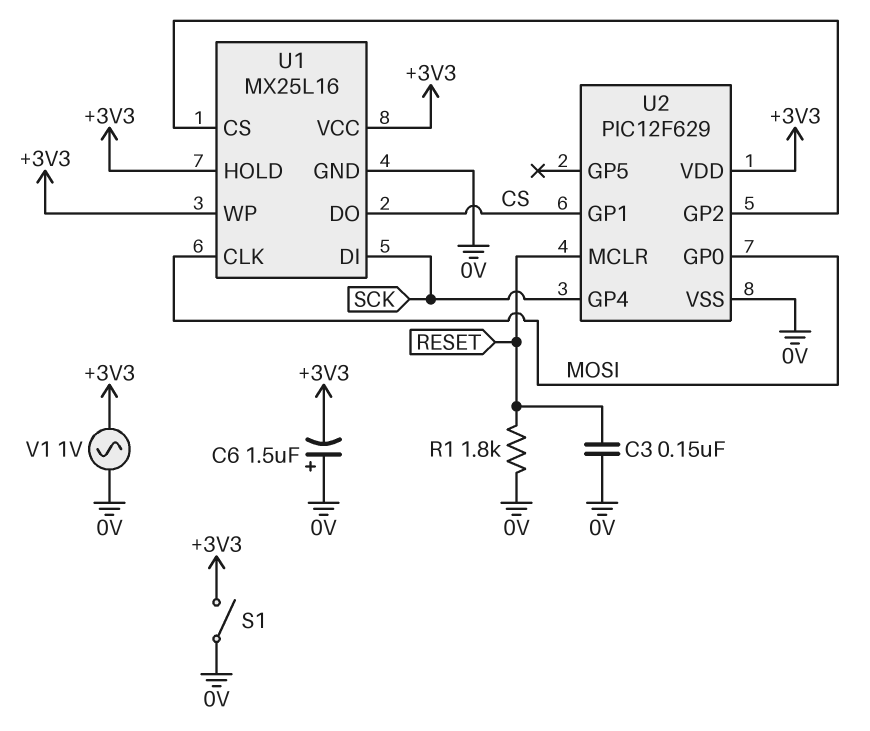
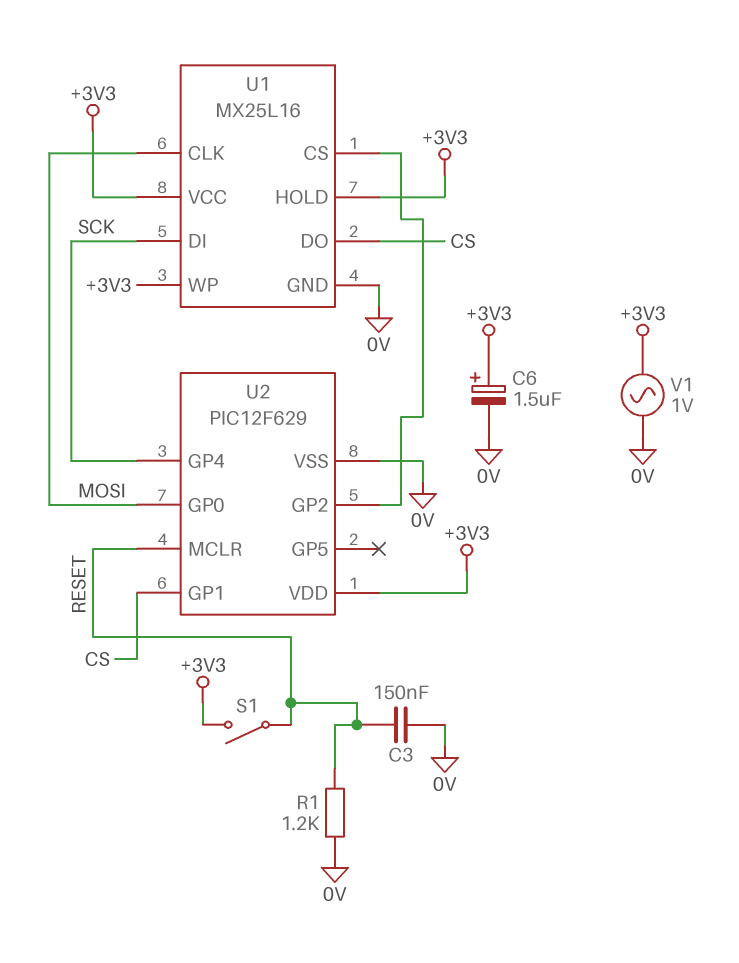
C6: 1.5uF (plus 0V, minus +3V3) -> 1.5uF (plus +3V3, minus 0V)
R1: 1.8k (0V, RESET) -> 1.2k (0V, RESET)
S1: switch (+3V3, 0V) -> switch (+3V3, RESET)

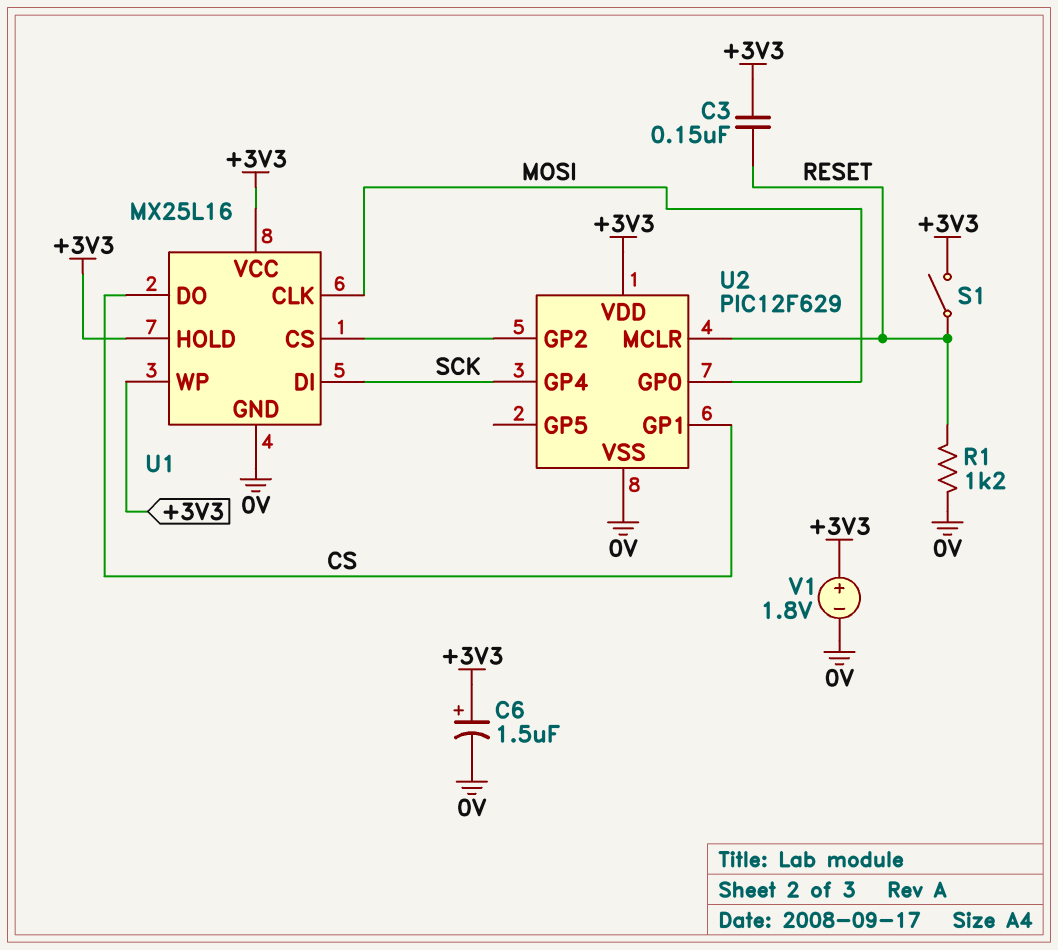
C3: 150nF (0V, RESET) -> 150nF (+3V3, RESET)
V1: AC 1V (+3V3, 0V) -> 1.8V (plus +3V3, minus 0V)

